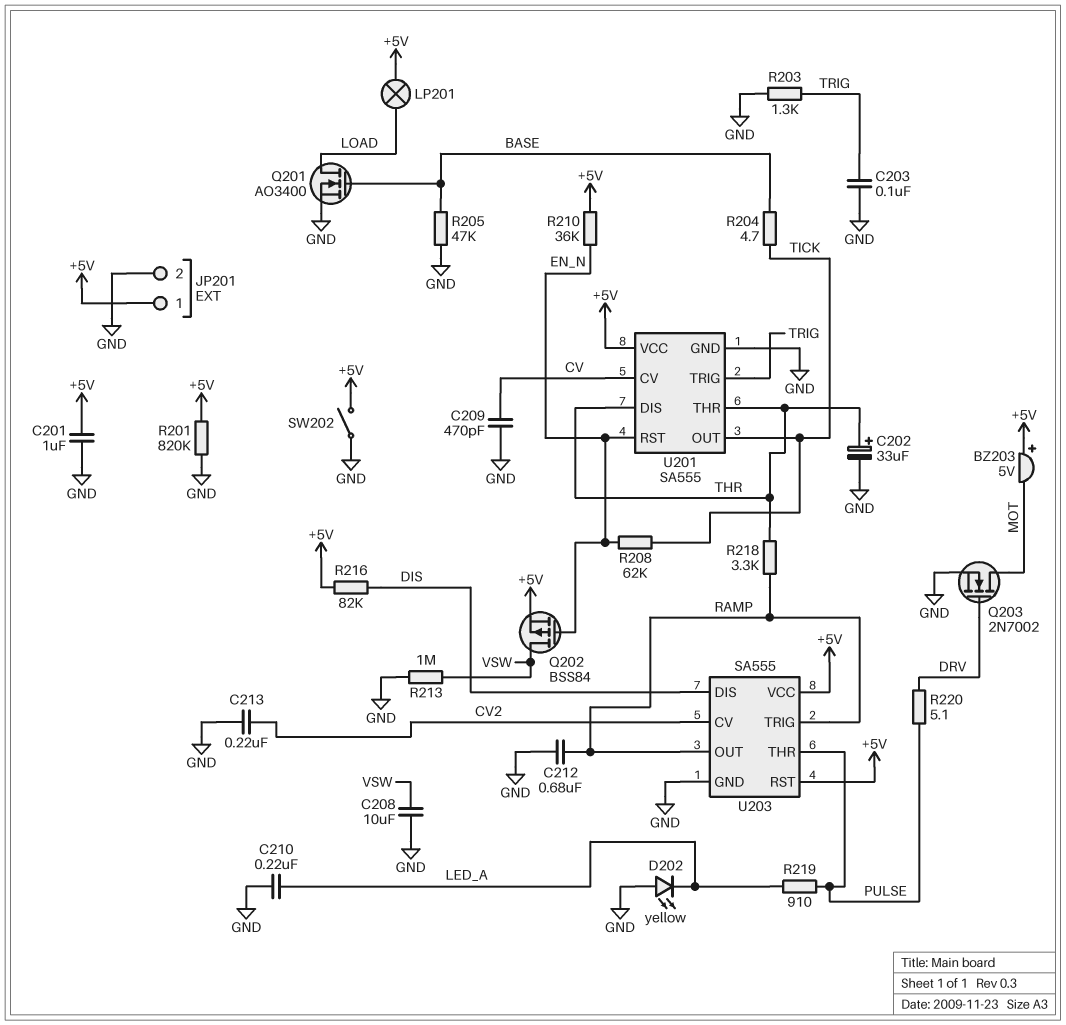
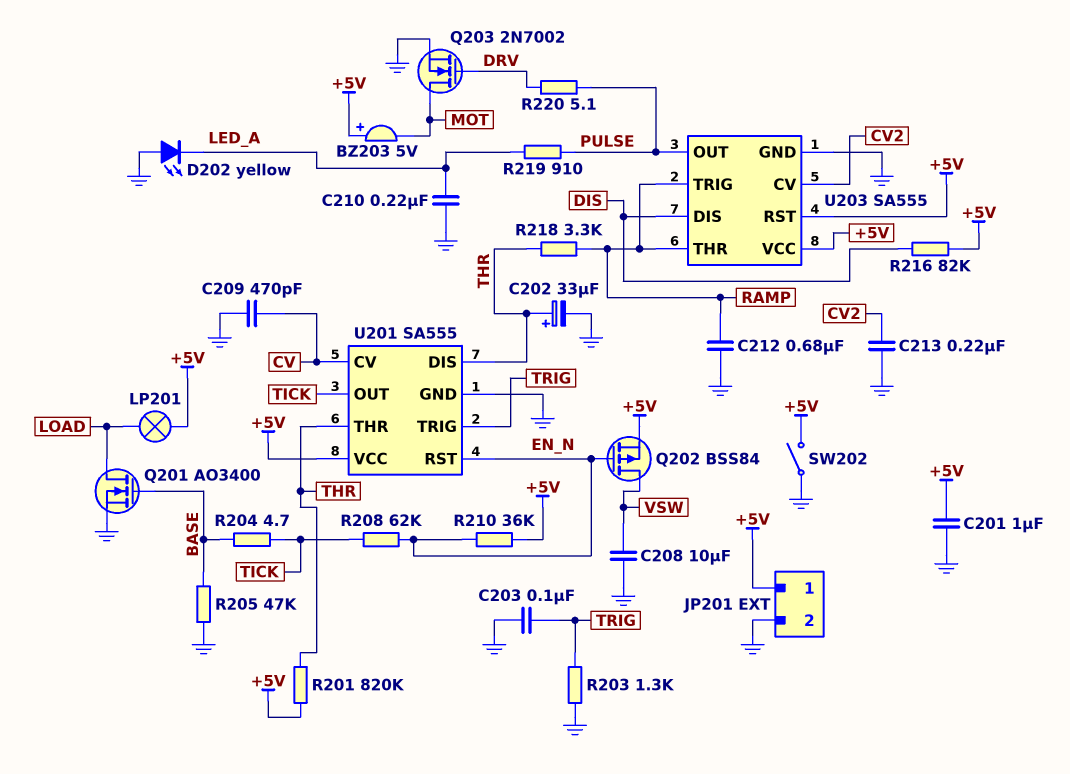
R201: 820k (+5V, GND) -> 820k (+5V, THR)
R213: 1M (GND, VSW) -> none
U203 pin OUT: RAMP -> PULSE
U203 pin THR: PULSE -> RAMP

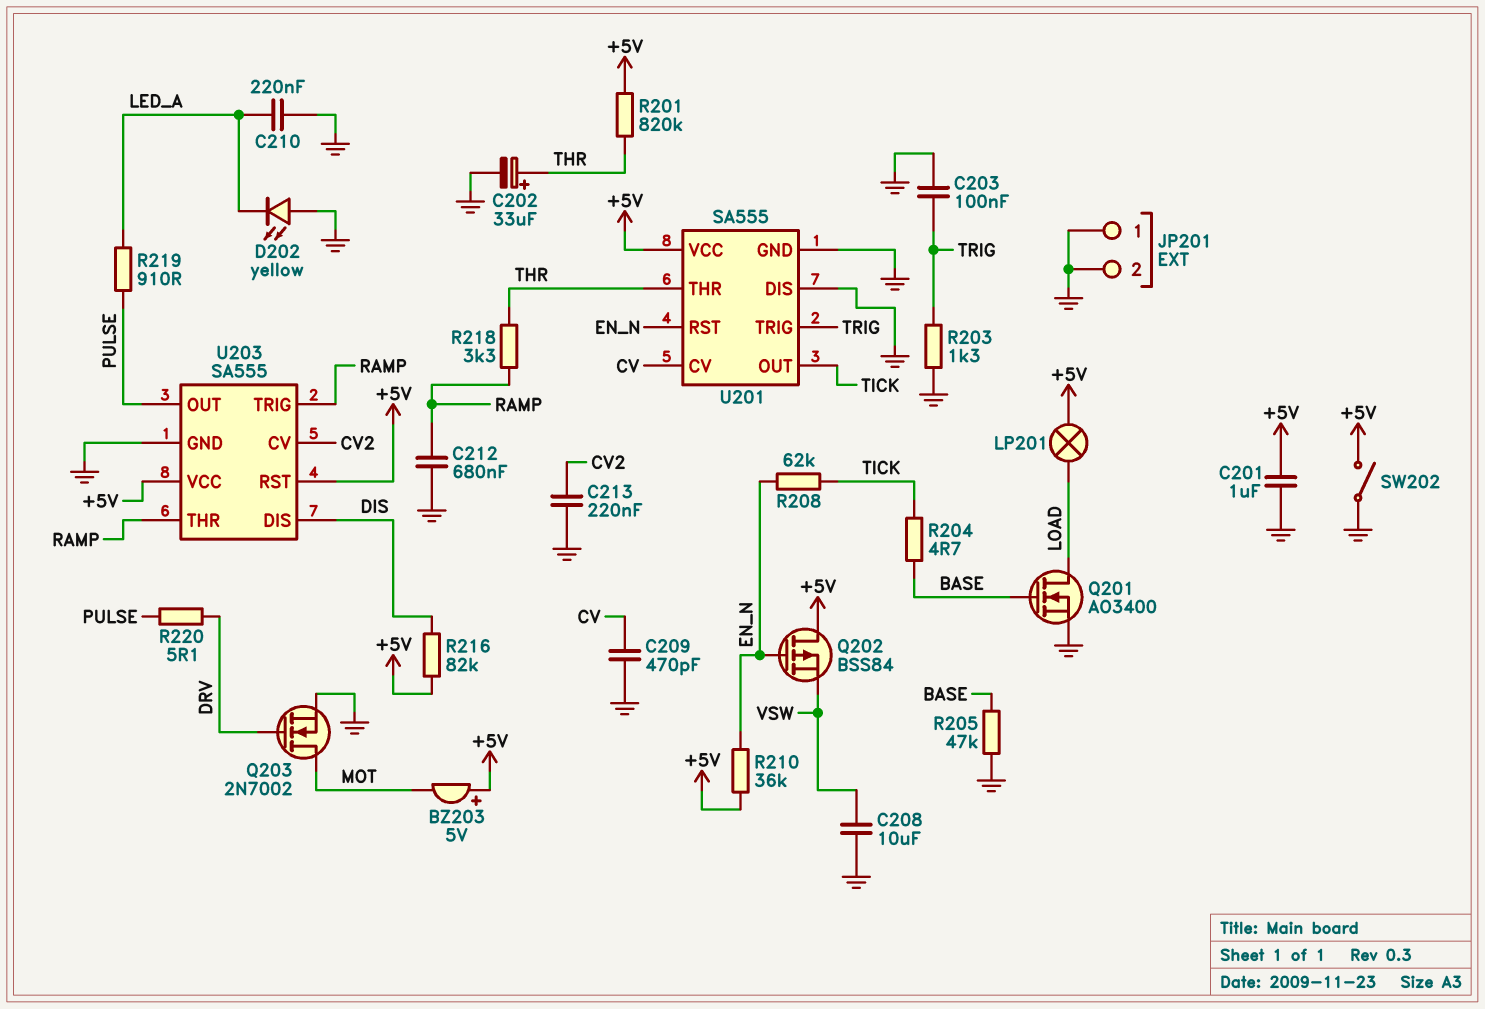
JP201 pin 1: +5V -> GND
Q202: PMOS BSS84 (G EN_N, D VSW, S +5V) -> PMOS BSS84 (G EN_N, D +5V, S VSW)
U201 pin DIS: THR -> GND

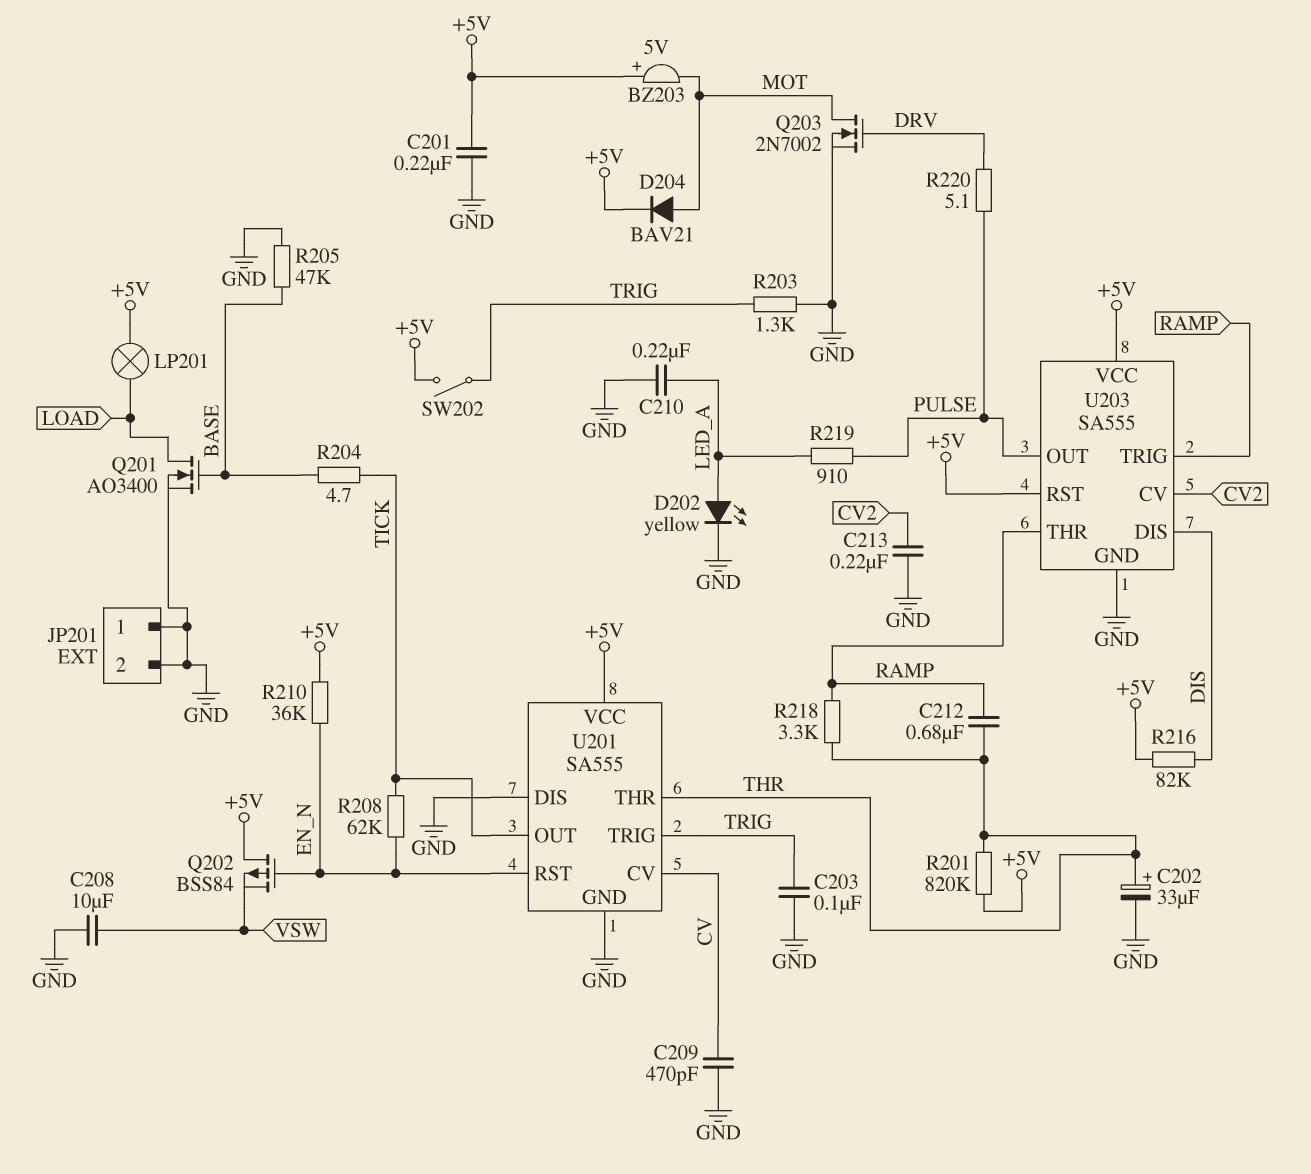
C201: 1uF (+5V, GND) -> 220nF (+5V, GND)
C212: 680nF (GND, RAMP) -> 680nF (RAMP, THR)
D202: LED yellow (A GND, K LED_A) -> LED yellow (A LED_A, K GND)
D204: none -> diode BAV21 (A MOT, K +5V)
SW202: switch (+5V, GND) -> switch (+5V, TRIG)

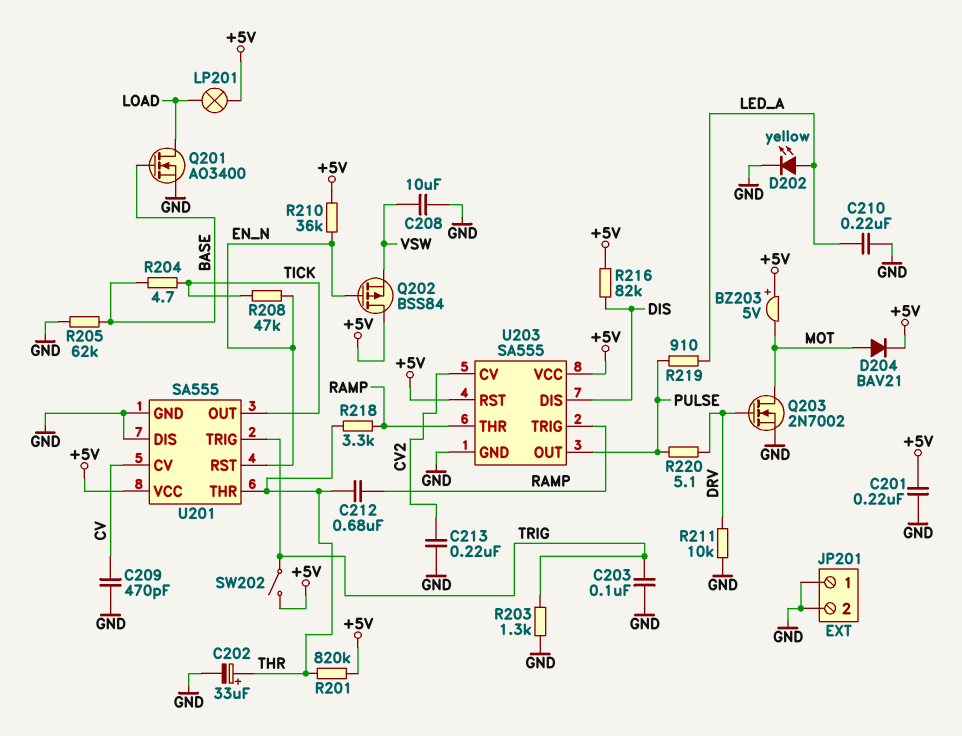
R205: 47k (BASE, GND) -> 62k (BASE, GND)
R208: 62k (EN_N, TICK) -> 47k (EN_N, TICK)
R211: none -> 10k (DRV, GND)

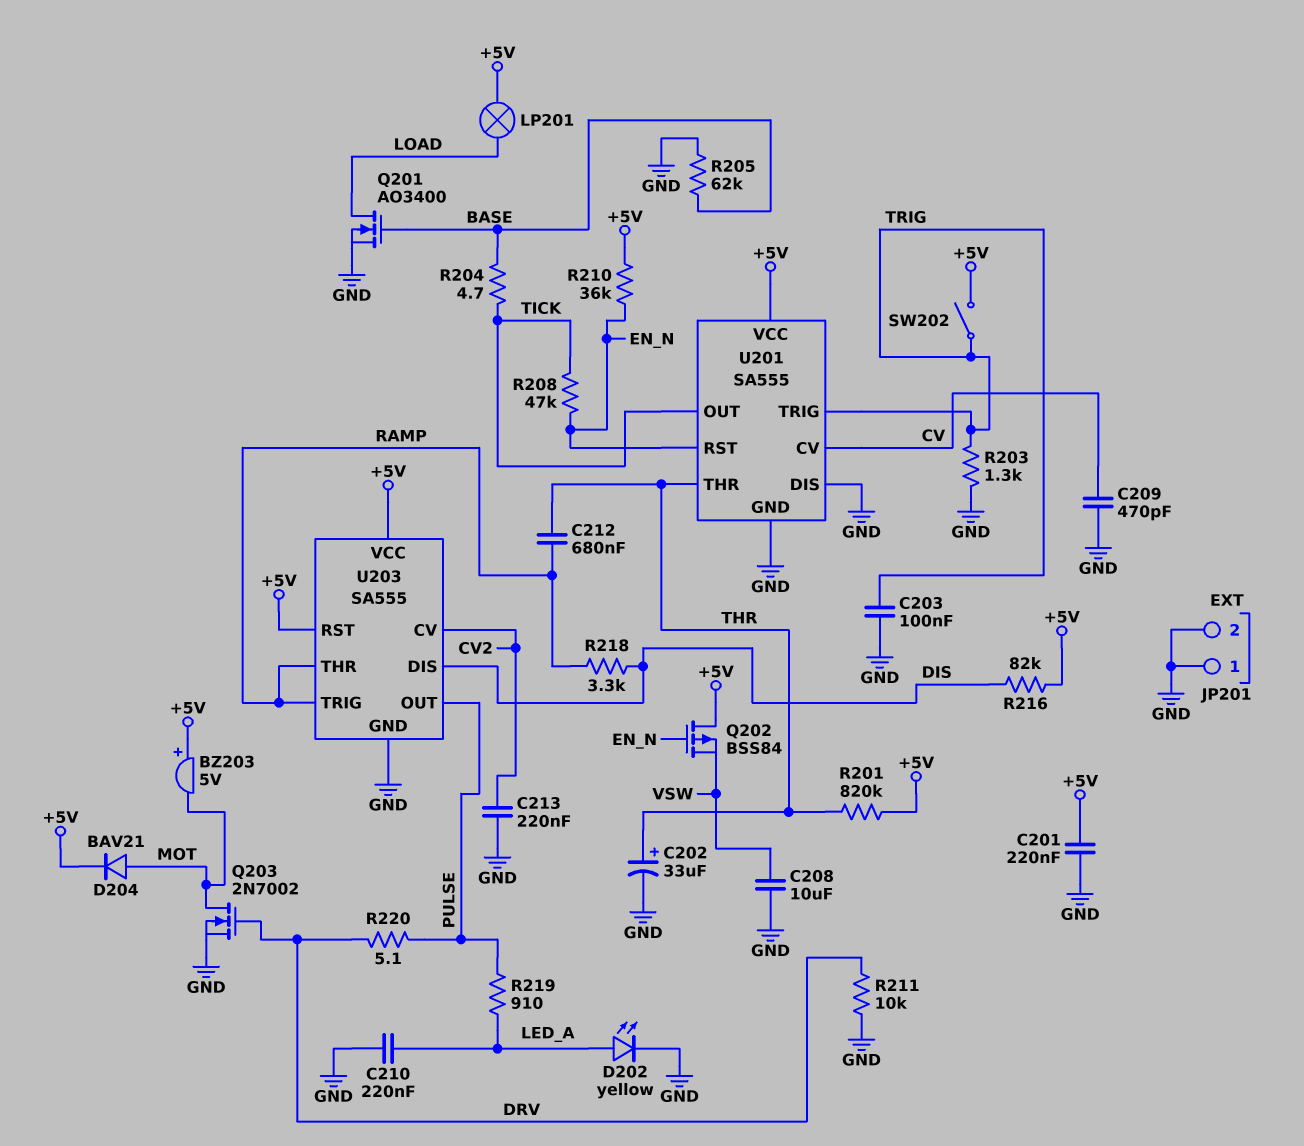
R218: 3.3k (RAMP, THR) -> 3.3k (DIS, RAMP)

